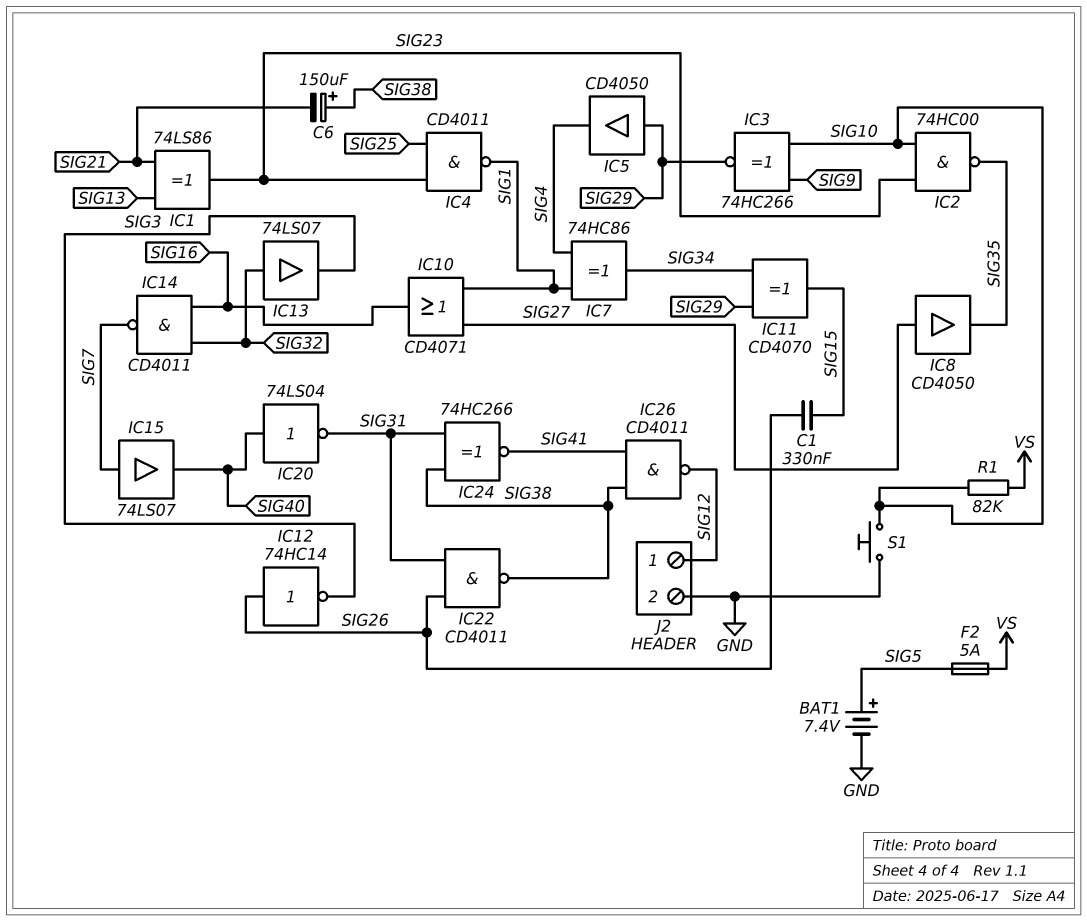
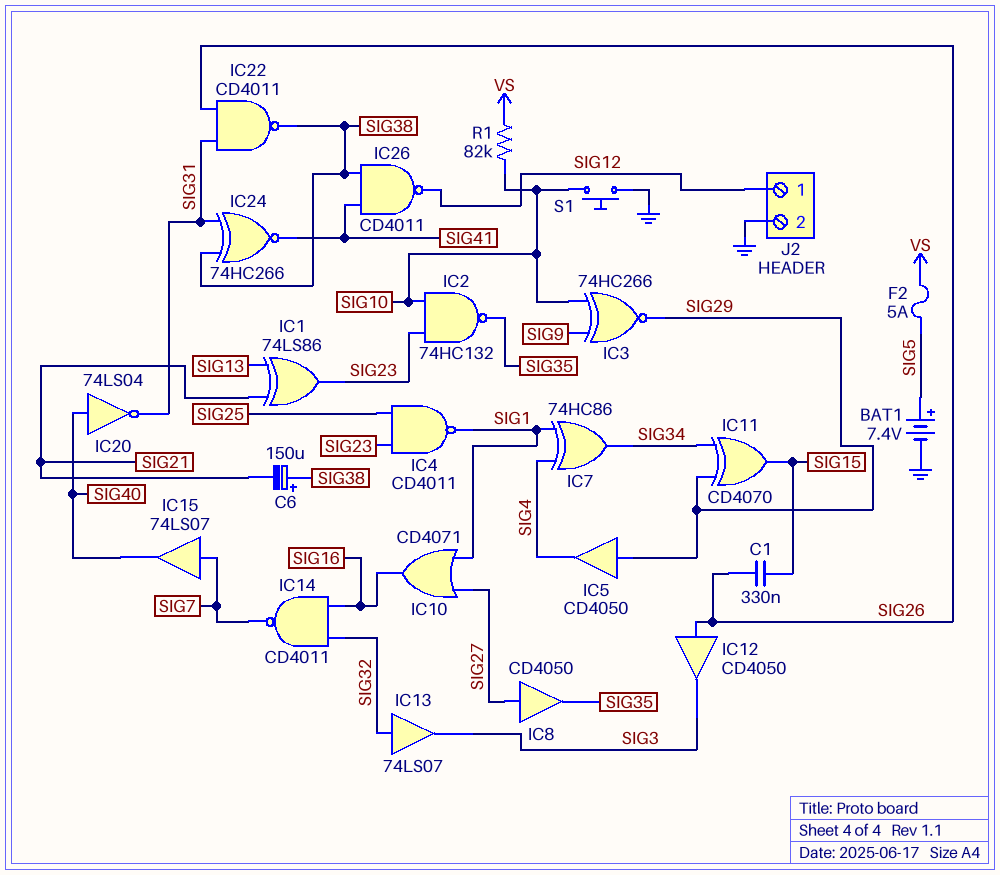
IC2: NAND 74HC00 (in SIG10, in SIG23, out SIG35) -> NAND 74HC132 (in SIG10, in SIG23, out SIG35)
IC12: NOT 74HC14 (in SIG26, out SIG3) -> buffer CD4050 (in SIG26, out SIG3)

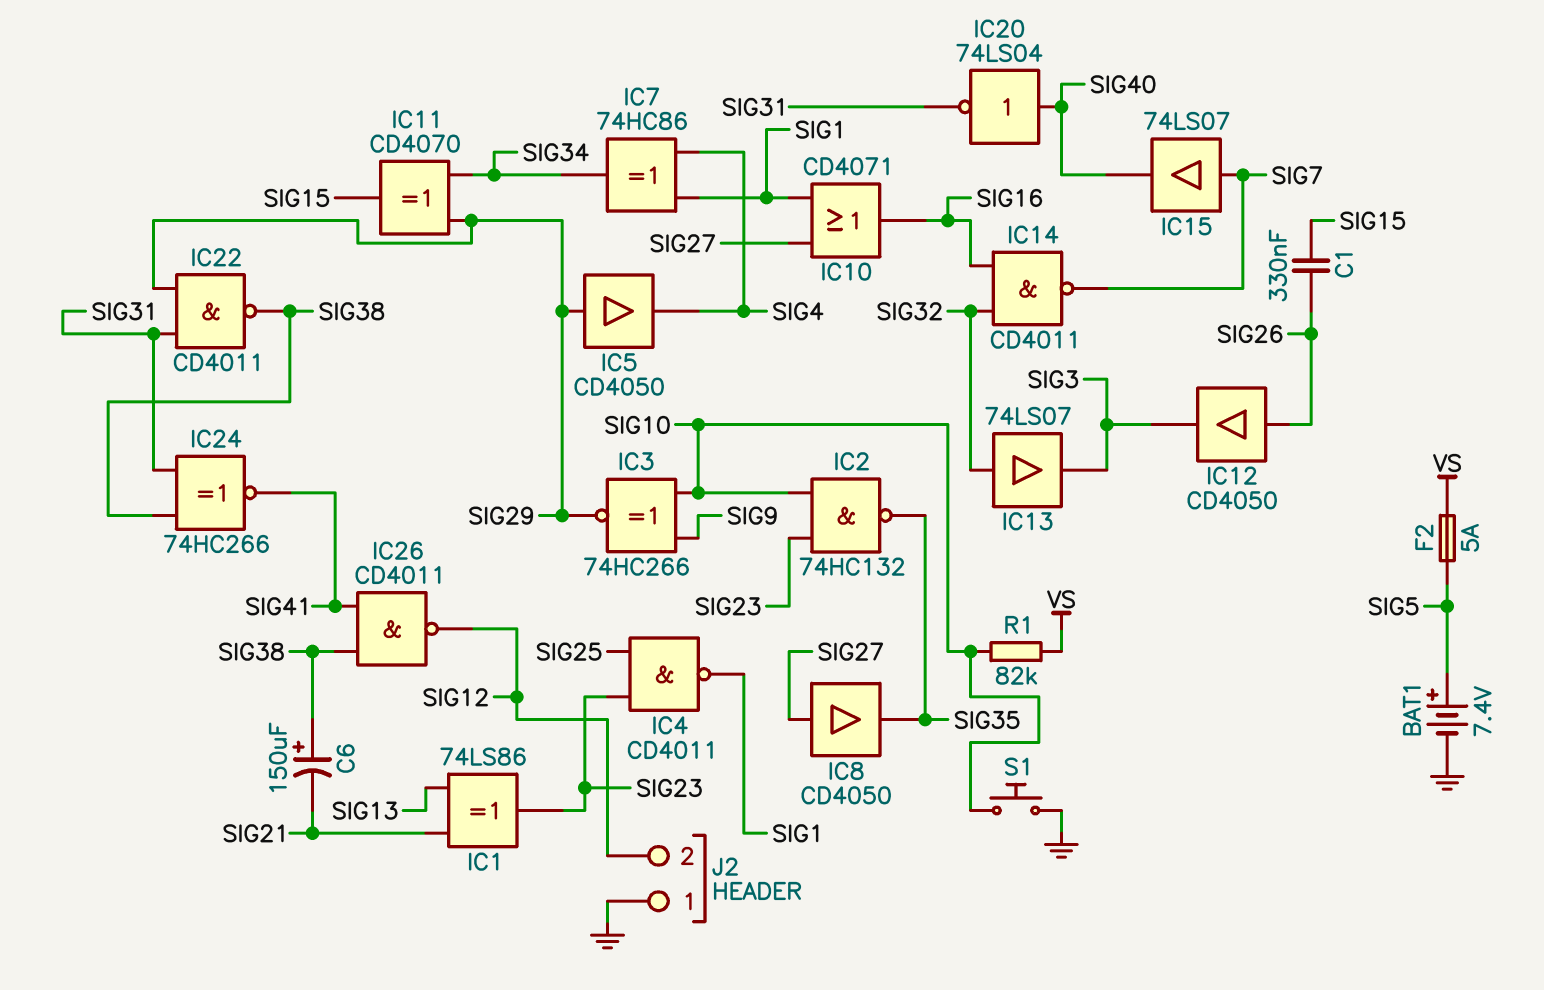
IC22: NAND CD4011 (in SIG26, in SIG31, out SIG38) -> NAND CD4011 (in SIG29, in SIG31, out SIG38)
J2 pin 1: SIG12 -> GND
J2 pin 2: GND -> SIG12

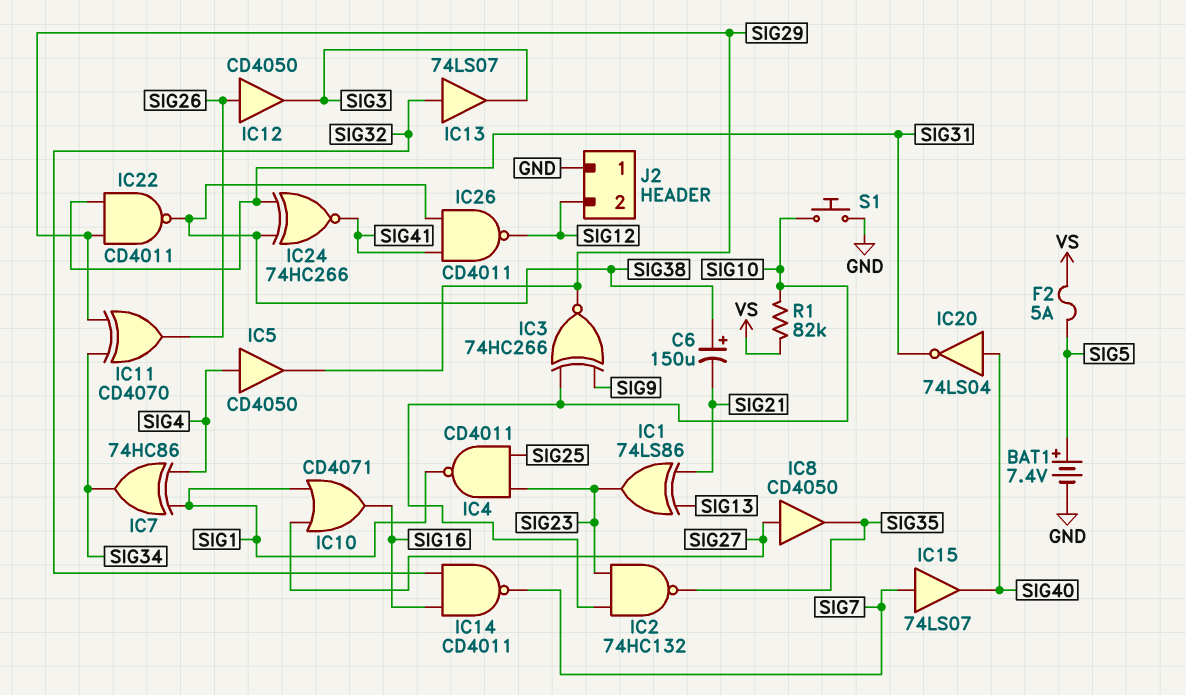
C1: 330nF (SIG15, SIG26) -> none
IC5: buffer CD4050 (in SIG29, out SIG4) -> buffer CD4050 (in SIG4, out SIG29)
IC11: XOR CD4070 (in SIG29, in SIG34, out SIG15) -> XOR CD4070 (in SIG29, in SIG34, out SIG26)

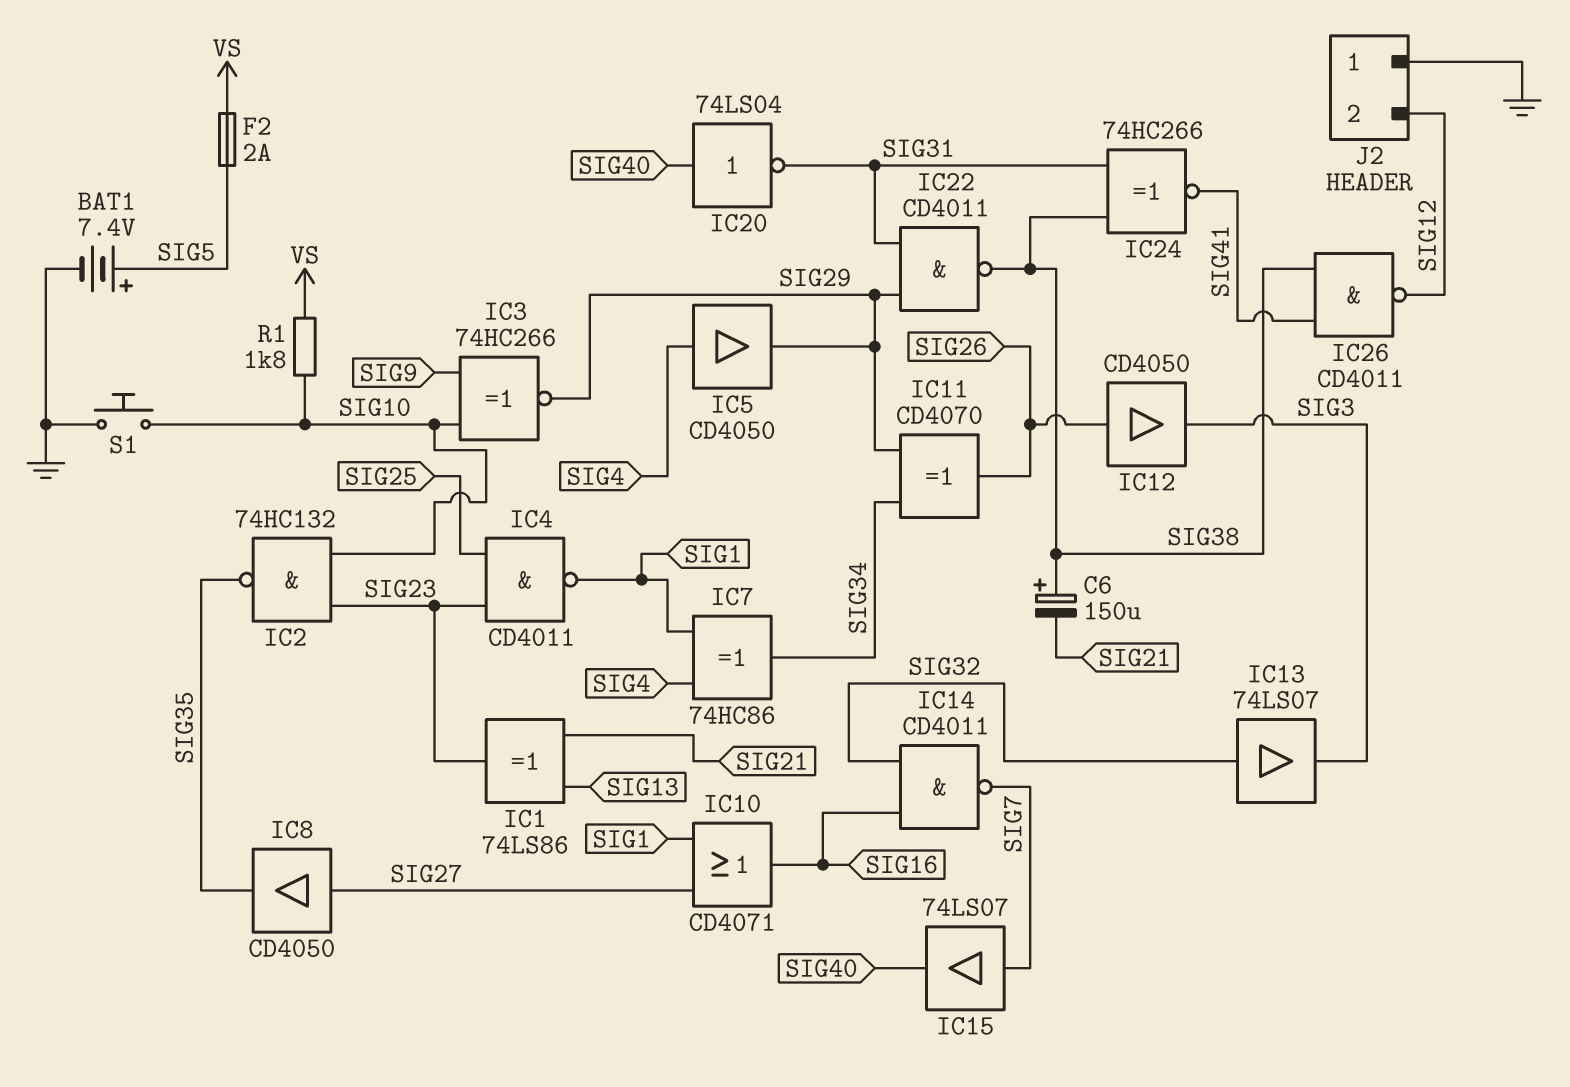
F2: 5A (SIG5, VS) -> 2A (SIG5, VS)
R1: 82k (SIG10, VS) -> 1.8k (SIG10, VS)

